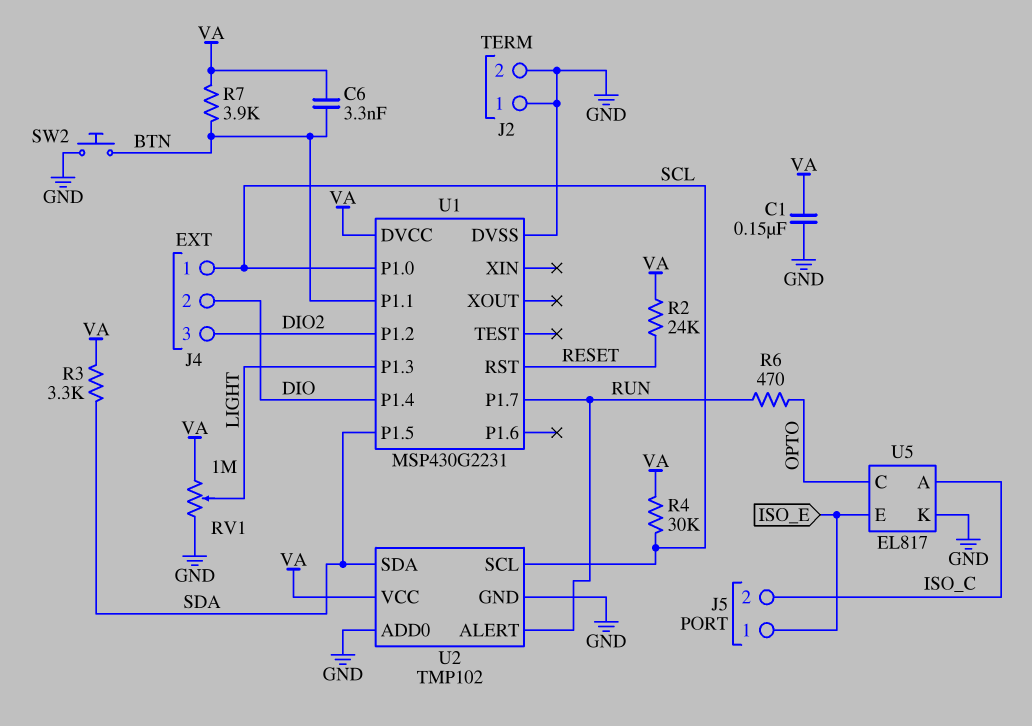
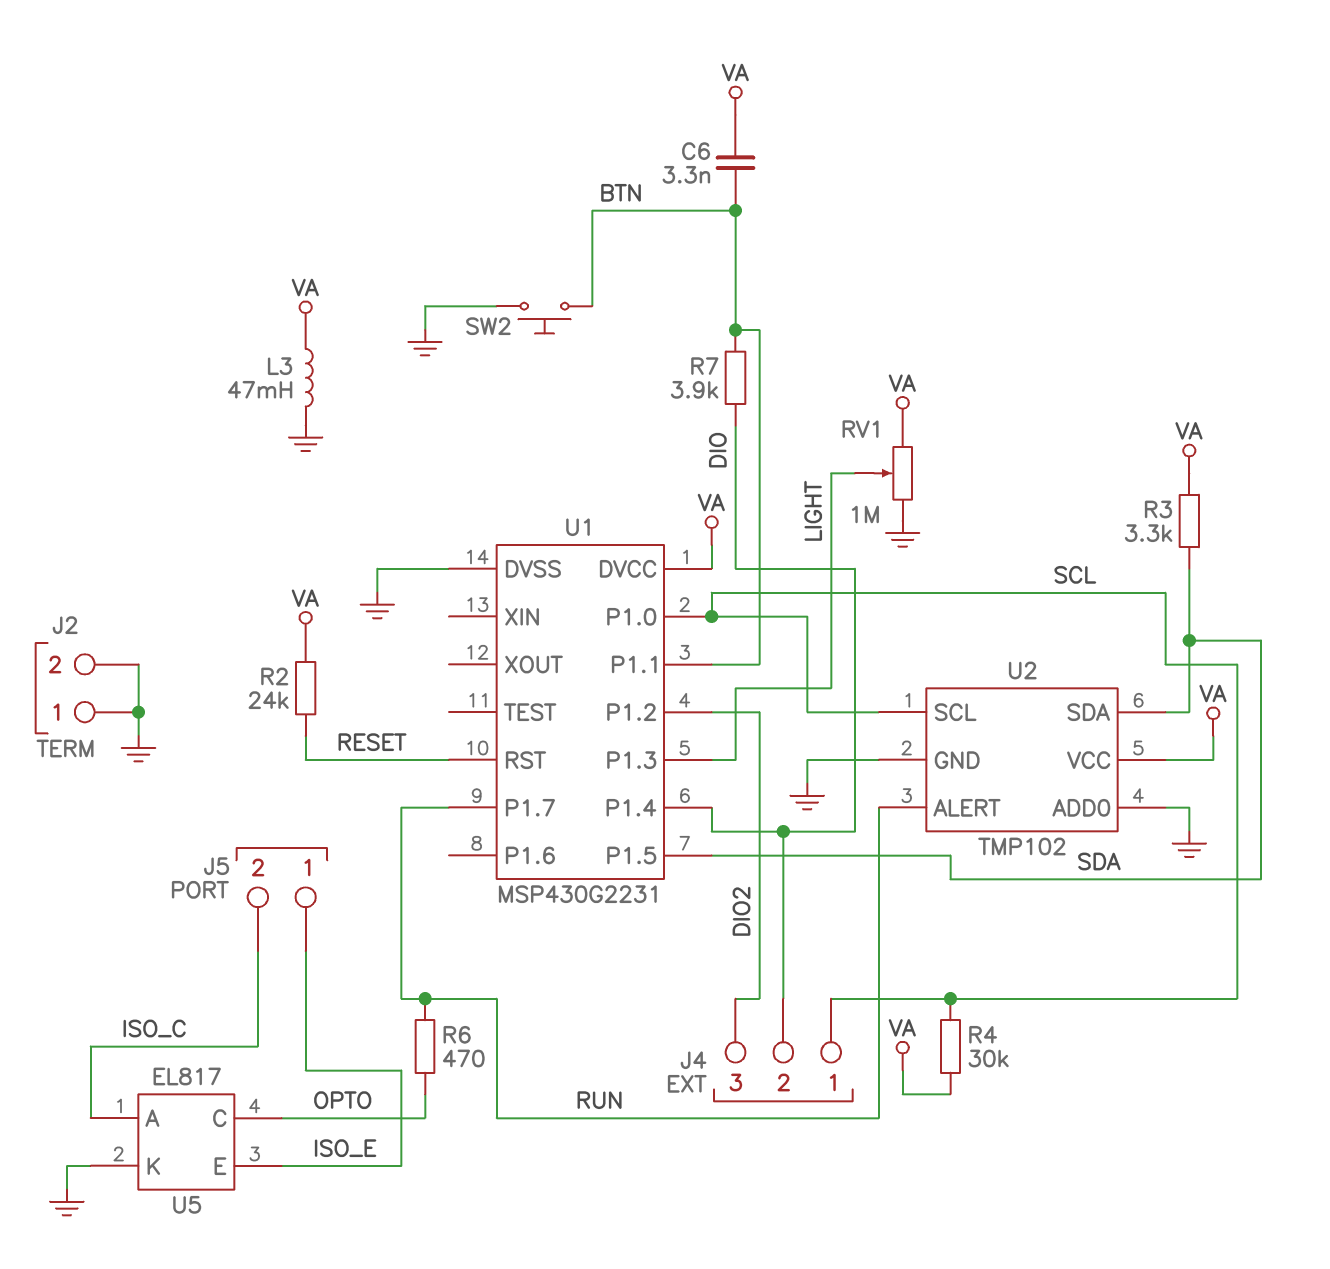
C1: 150nF (GND, VA) -> none
L3: none -> 47mH (GND, VA)
R7: 3.9k (BTN, VA) -> 3.9k (BTN, DIO)

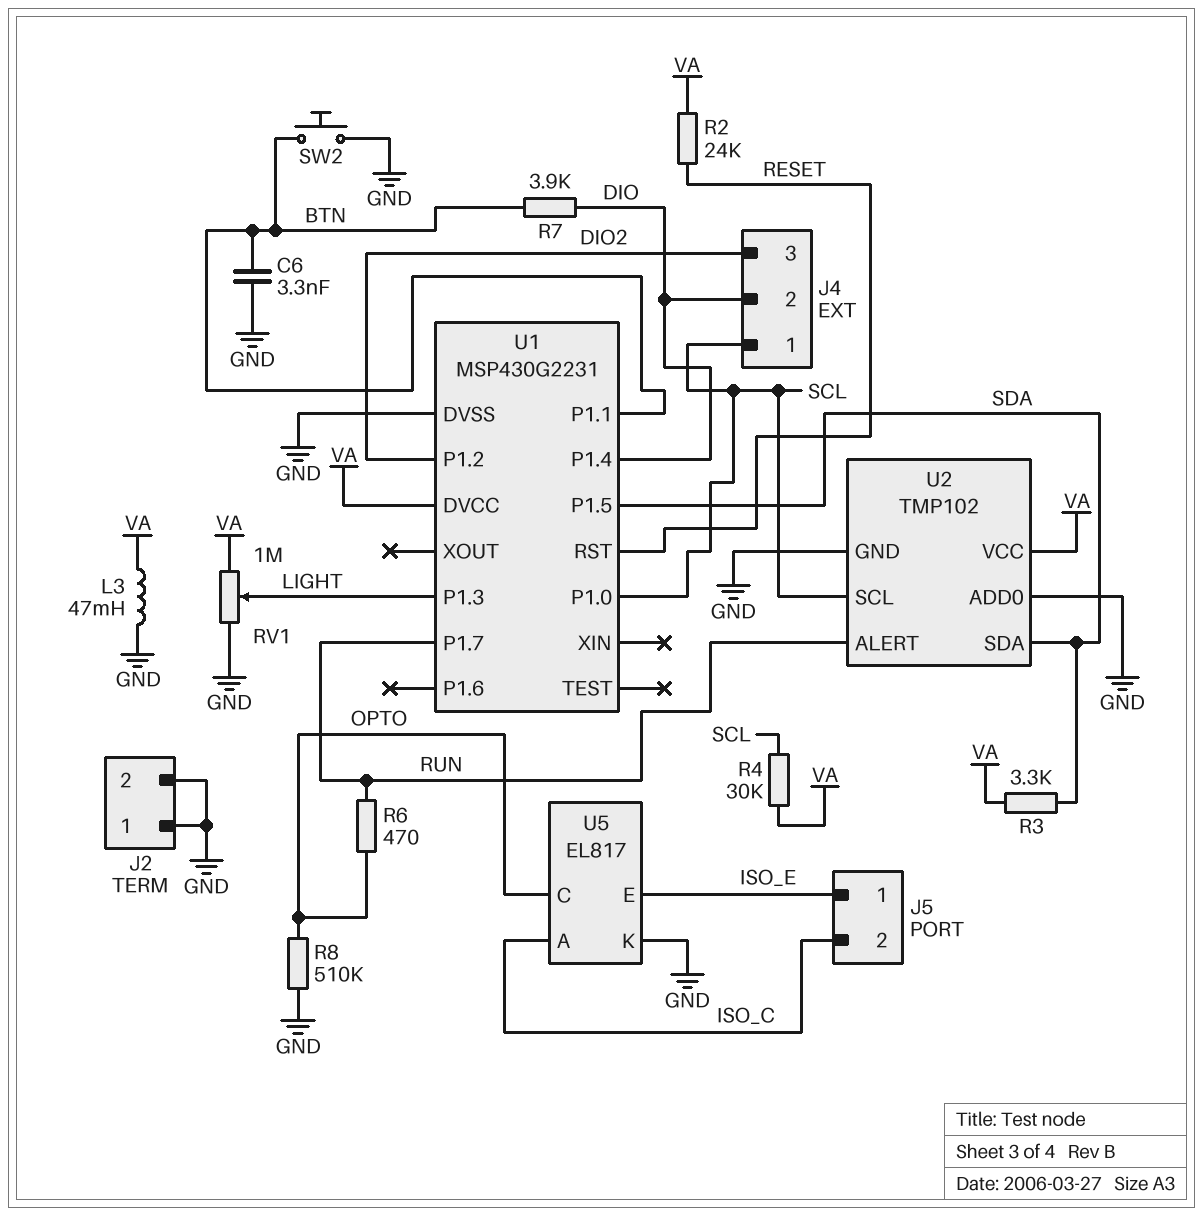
C6: 3.3nF (BTN, VA) -> 3.3nF (BTN, GND)
R8: none -> 510k (GND, OPTO)

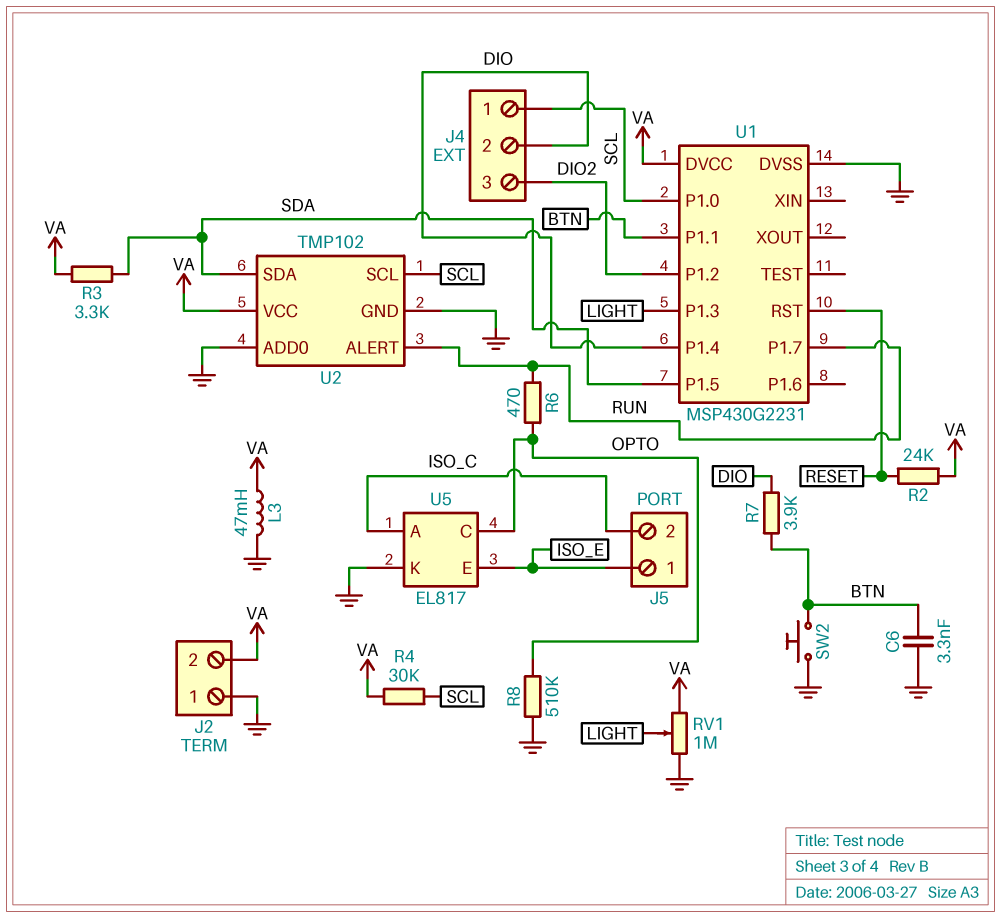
J2 pin 2: GND -> VA

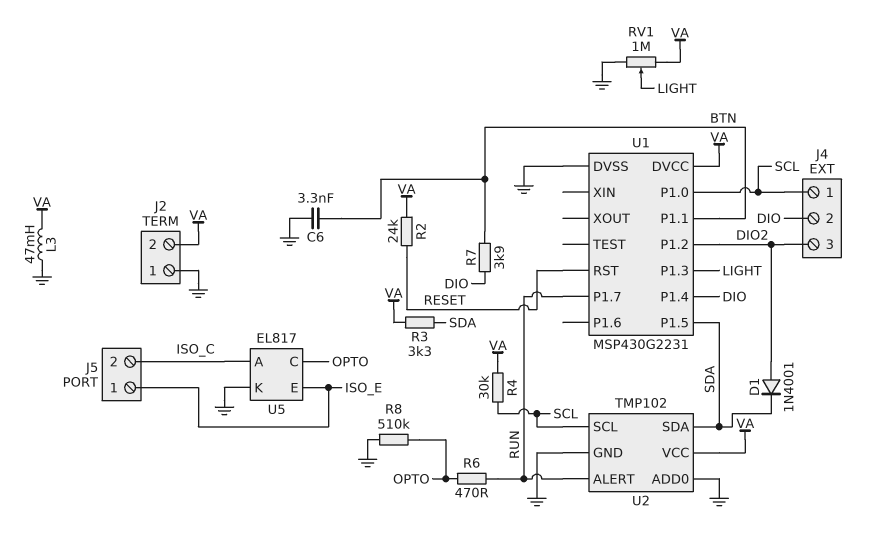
D1: none -> diode 1N4001 (A DIO2, K SDA)
SW2: button (BTN, GND) -> none

